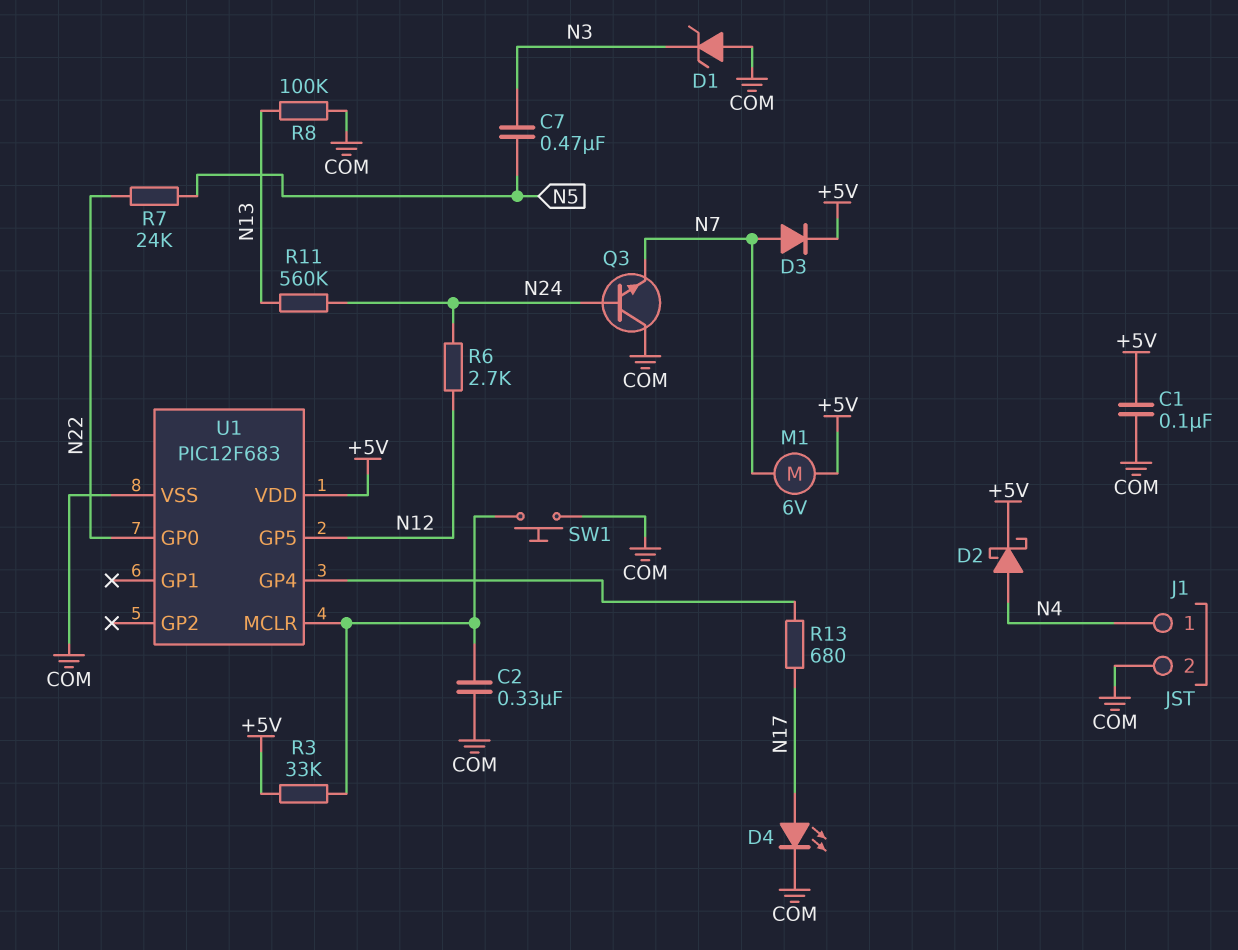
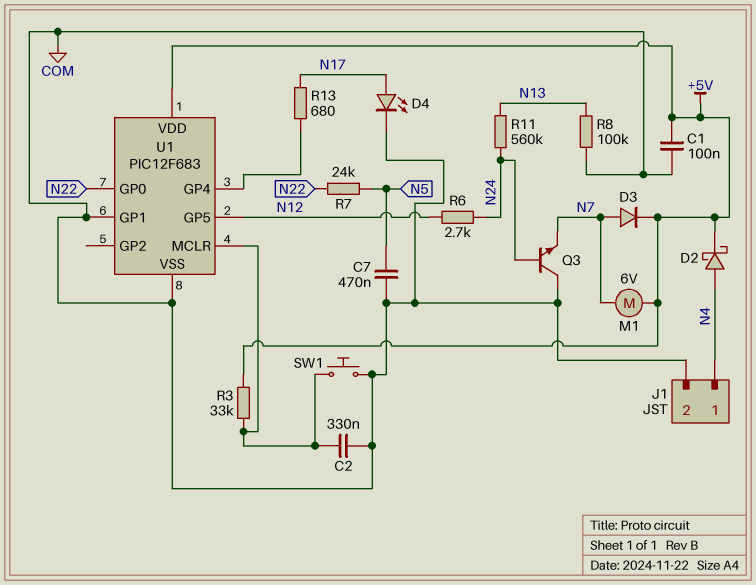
C7: 470nF (N3, N5) -> 470nF (COM, N5)
D1: zener (A COM, K N3) -> none
U1 pin GP1: none -> COM

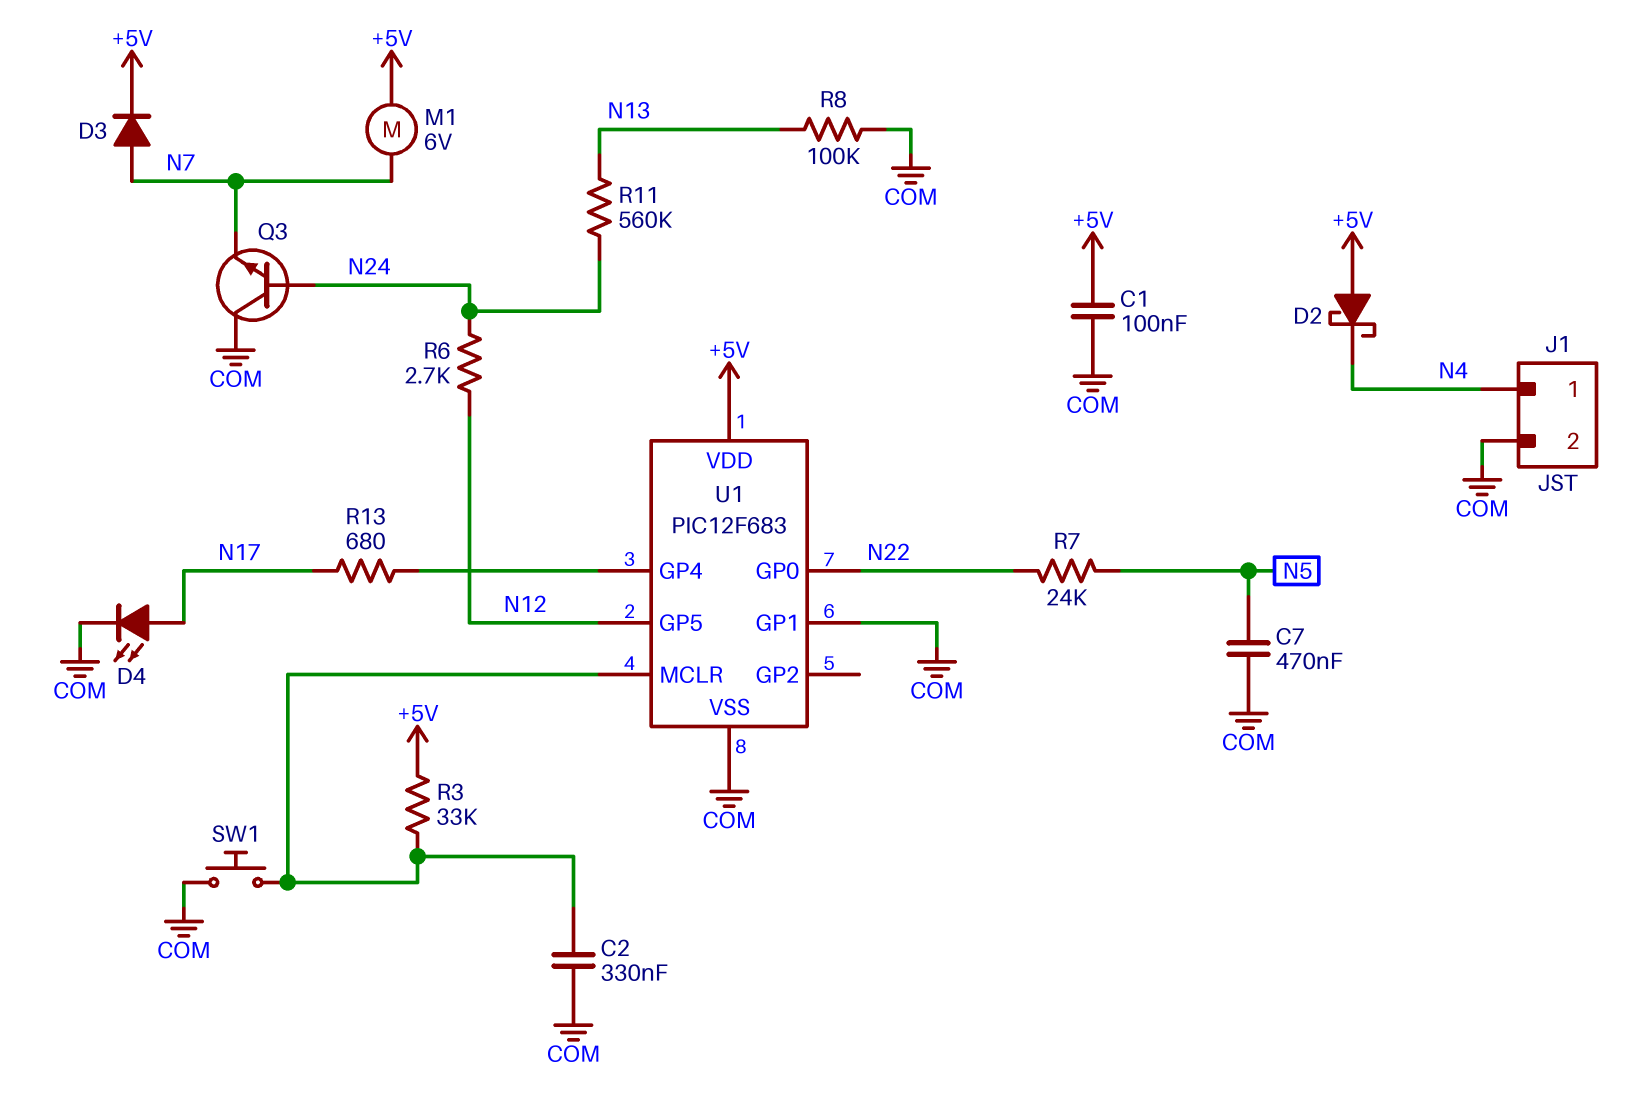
D2: schottky (A N4, K +5V) -> schottky (A +5V, K N4)

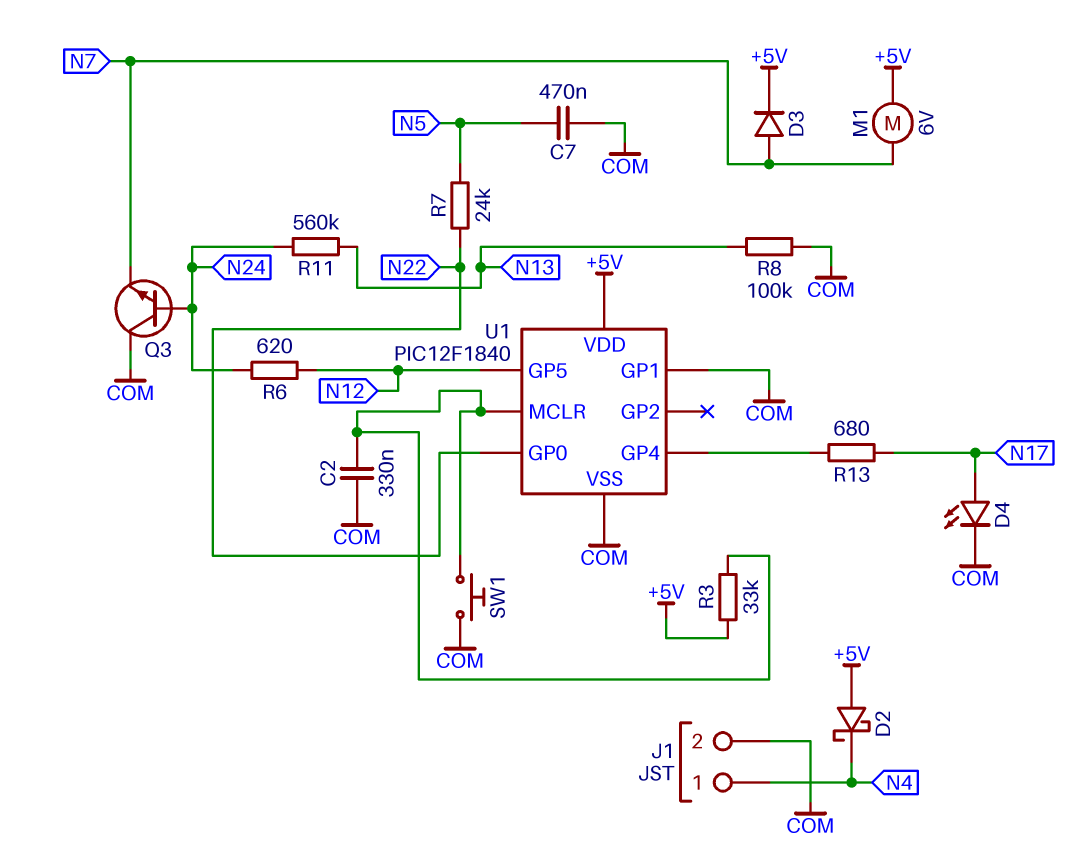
C1: 100nF (+5V, COM) -> none
R6: 2.7k (N12, N24) -> 620 (N12, N24)
U1: PIC12F683 -> PIC12F1840

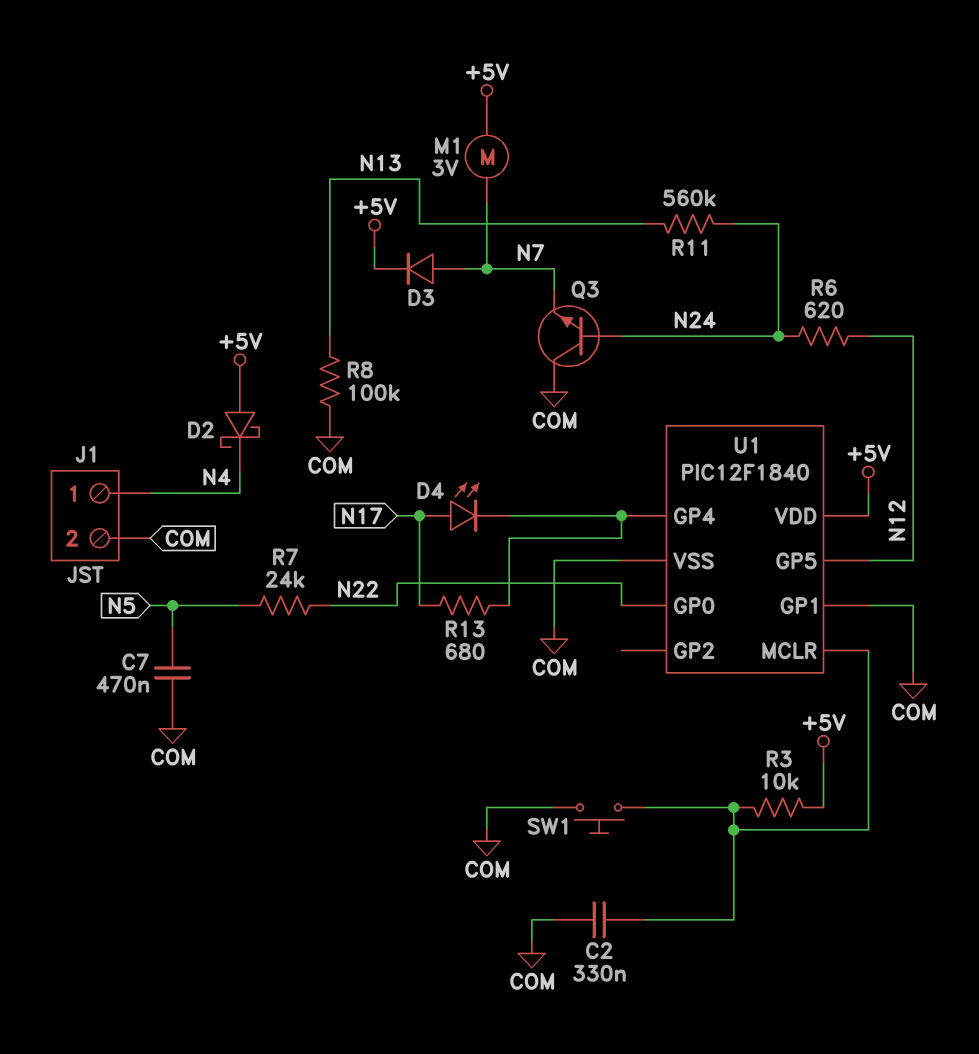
D4: LED (A N17, K COM) -> LED (A N17, K U1/GP4)
M1: motor 6V (+5V, N7) -> motor 3V (+5V, N7)
R3: 33k (+5V, U1/MCLR) -> 10k (+5V, U1/MCLR)

